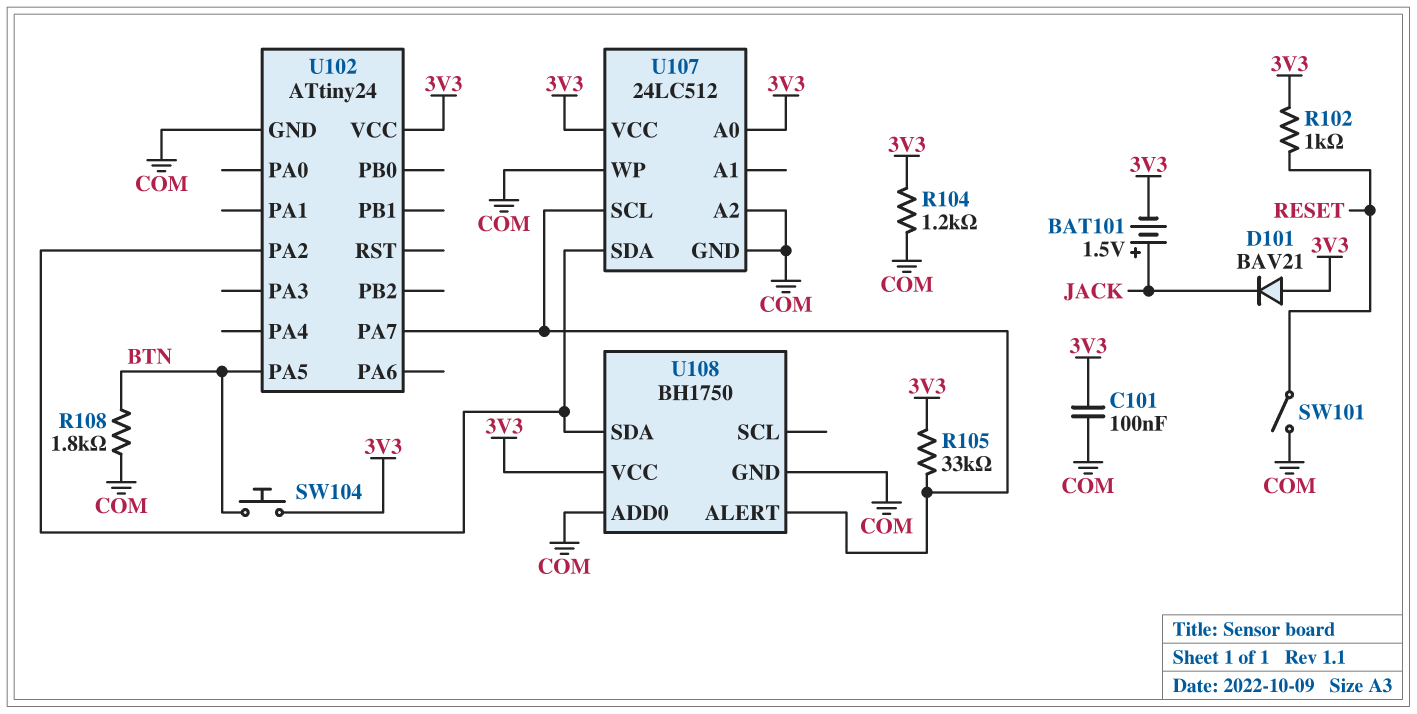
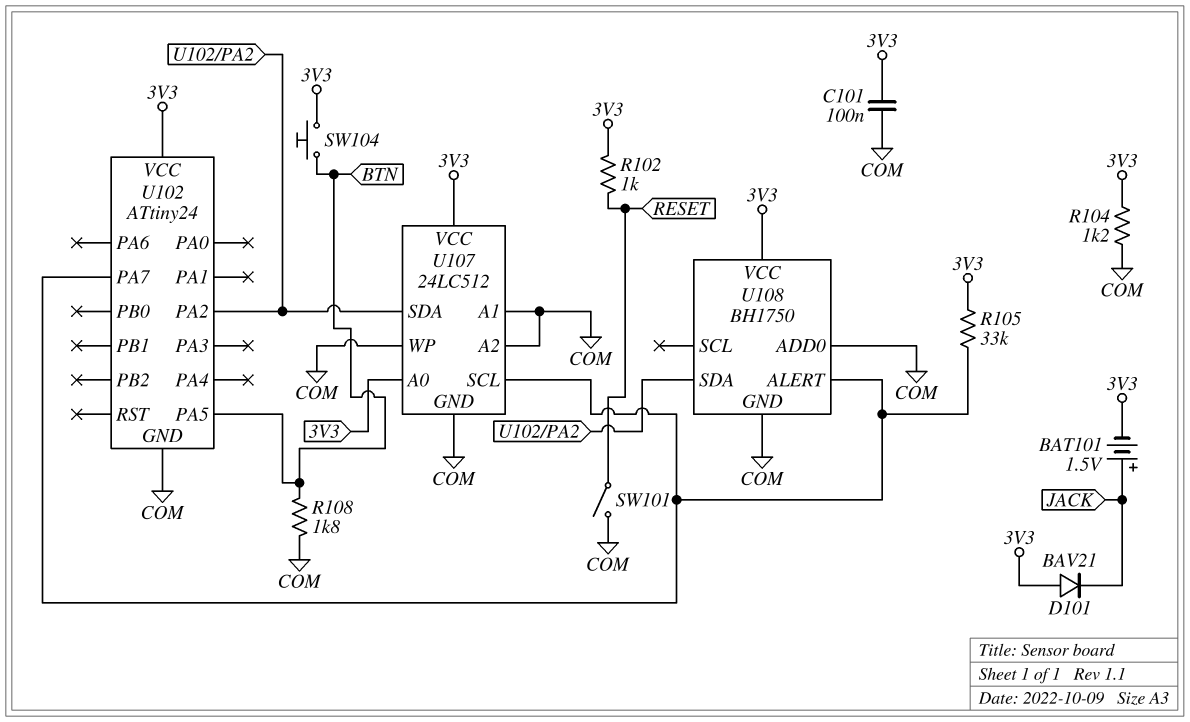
U107 pin A1: none -> COM

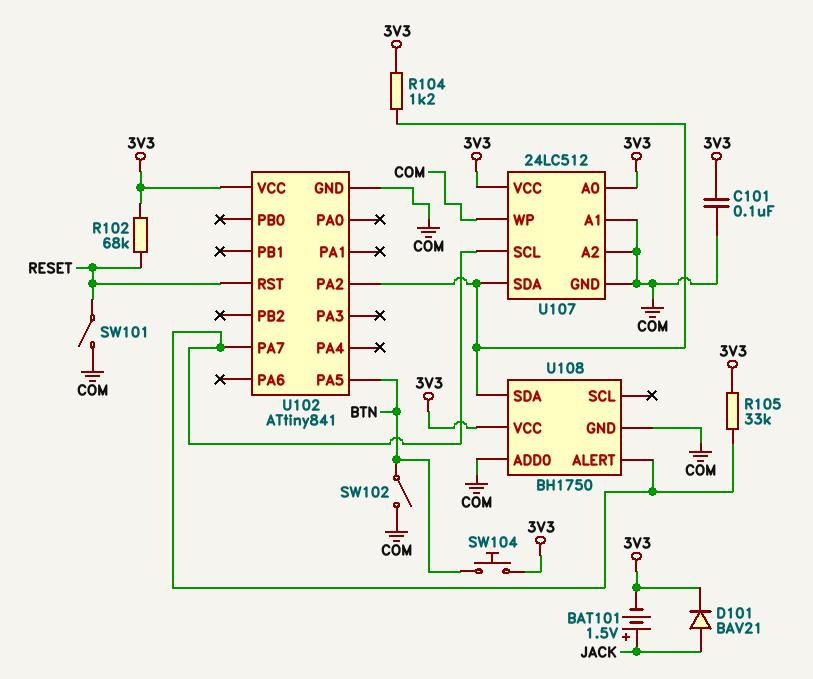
D101: diode BAV21 (A 3V3, K JACK) -> diode BAV21 (A JACK, K 3V3)
R102: 1k (3V3, RESET) -> 68k (3V3, RESET)
R104: 1.2k (3V3, COM) -> 1.2k (3V3, U102/PA2)
R108: 1.8k (BTN, COM) -> none
SW102: none -> switch (BTN, COM)
U102: ATtiny24 -> ATtiny841
U102 pin RST: none -> RESET

